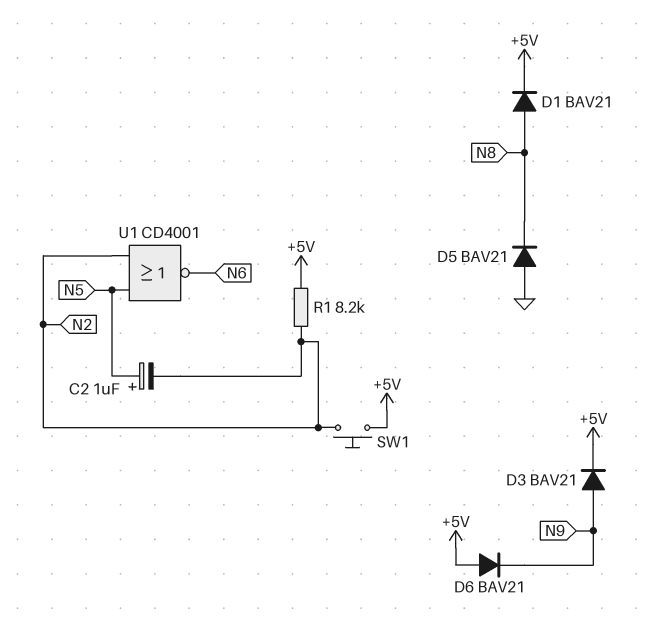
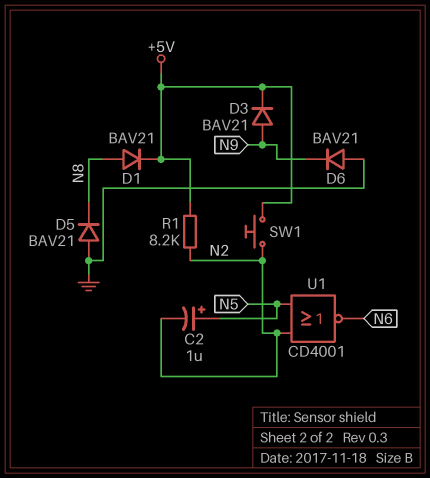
D6: diode BAV21 (A +5V, K N9) -> diode BAV21 (A GND, K N9)

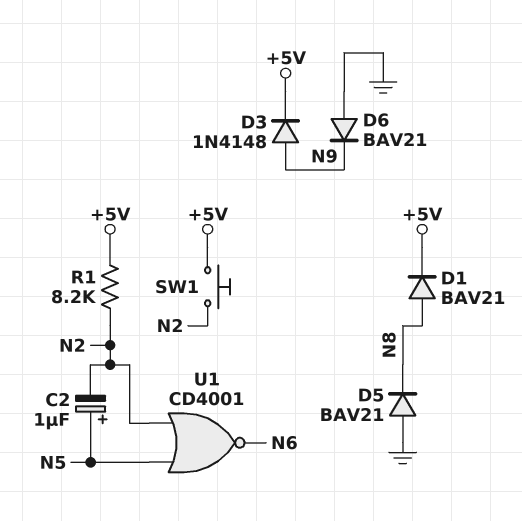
D3: diode BAV21 (A N9, K +5V) -> diode 1N4148 (A N9, K +5V)

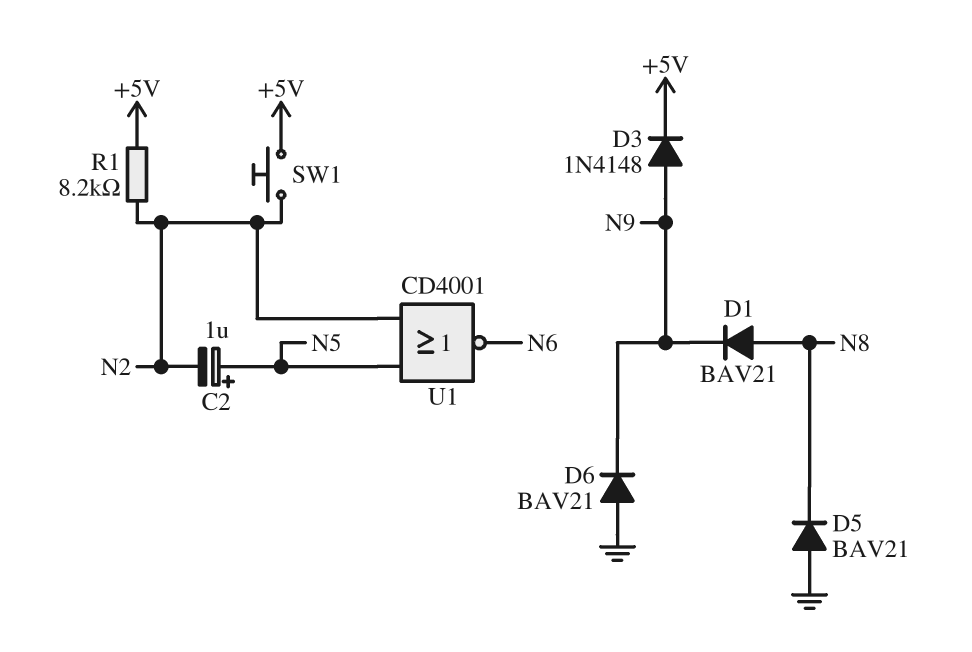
D1: diode BAV21 (A N8, K +5V) -> diode BAV21 (A N8, K N9)

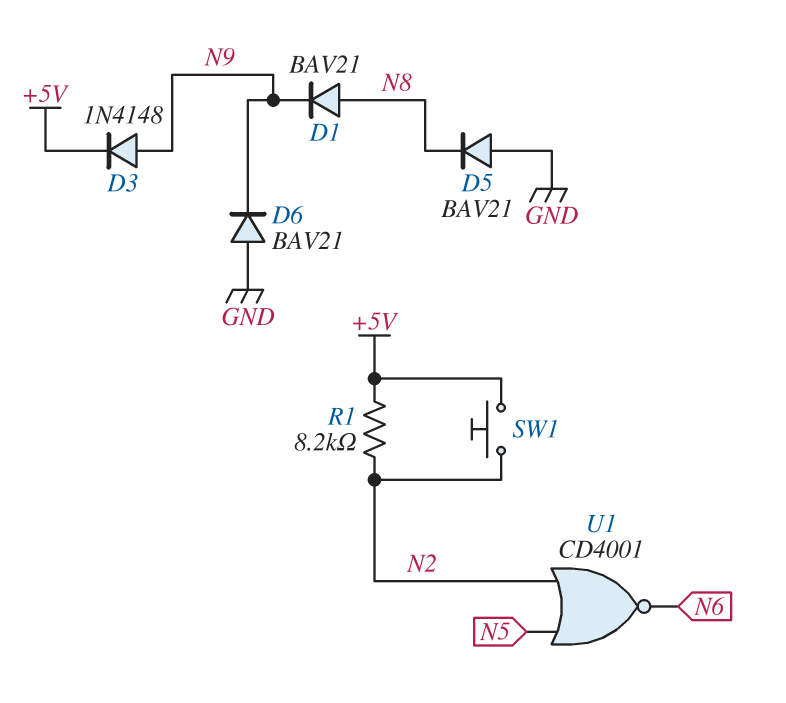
C2: 1uF (plus N5, minus N2) -> none

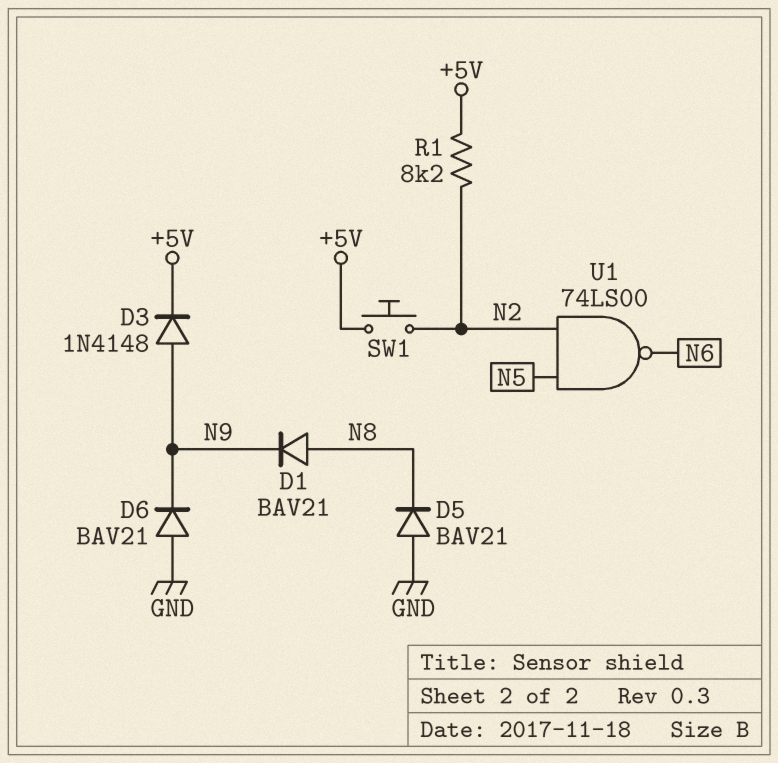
U1: NOR CD4001 (in N2, in N5, out N6) -> NAND 74LS00 (in N2, in N5, out N6)

